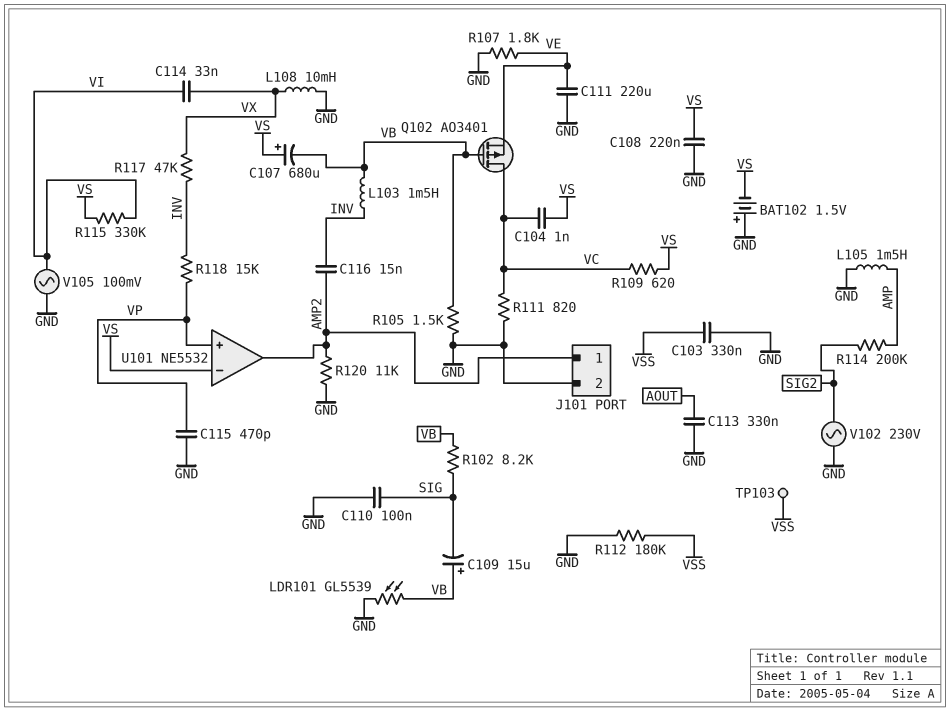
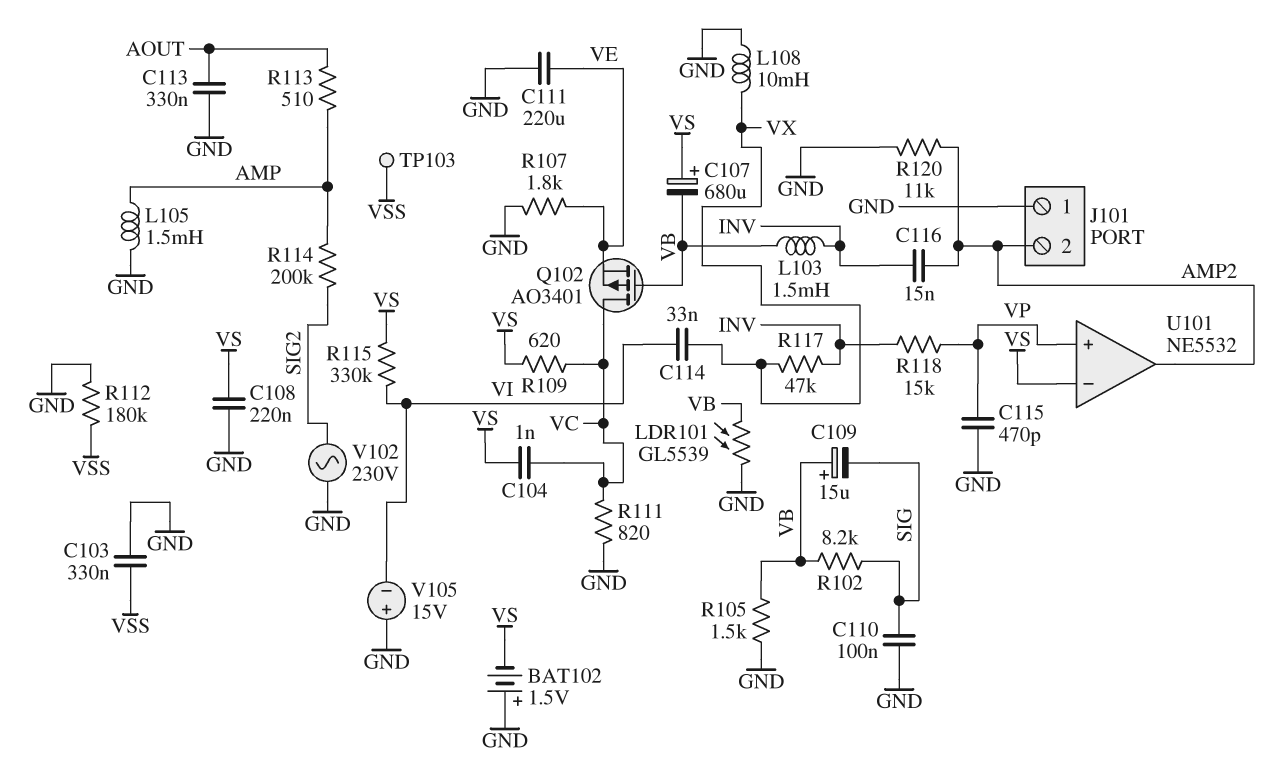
J101 pin 1: AMP2 -> GND
J101 pin 2: GND -> AMP2
R113: none -> 510 (AMP, AOUT)
V105: AC 100mV (GND, VI) -> 15V (plus GND, minus VI)

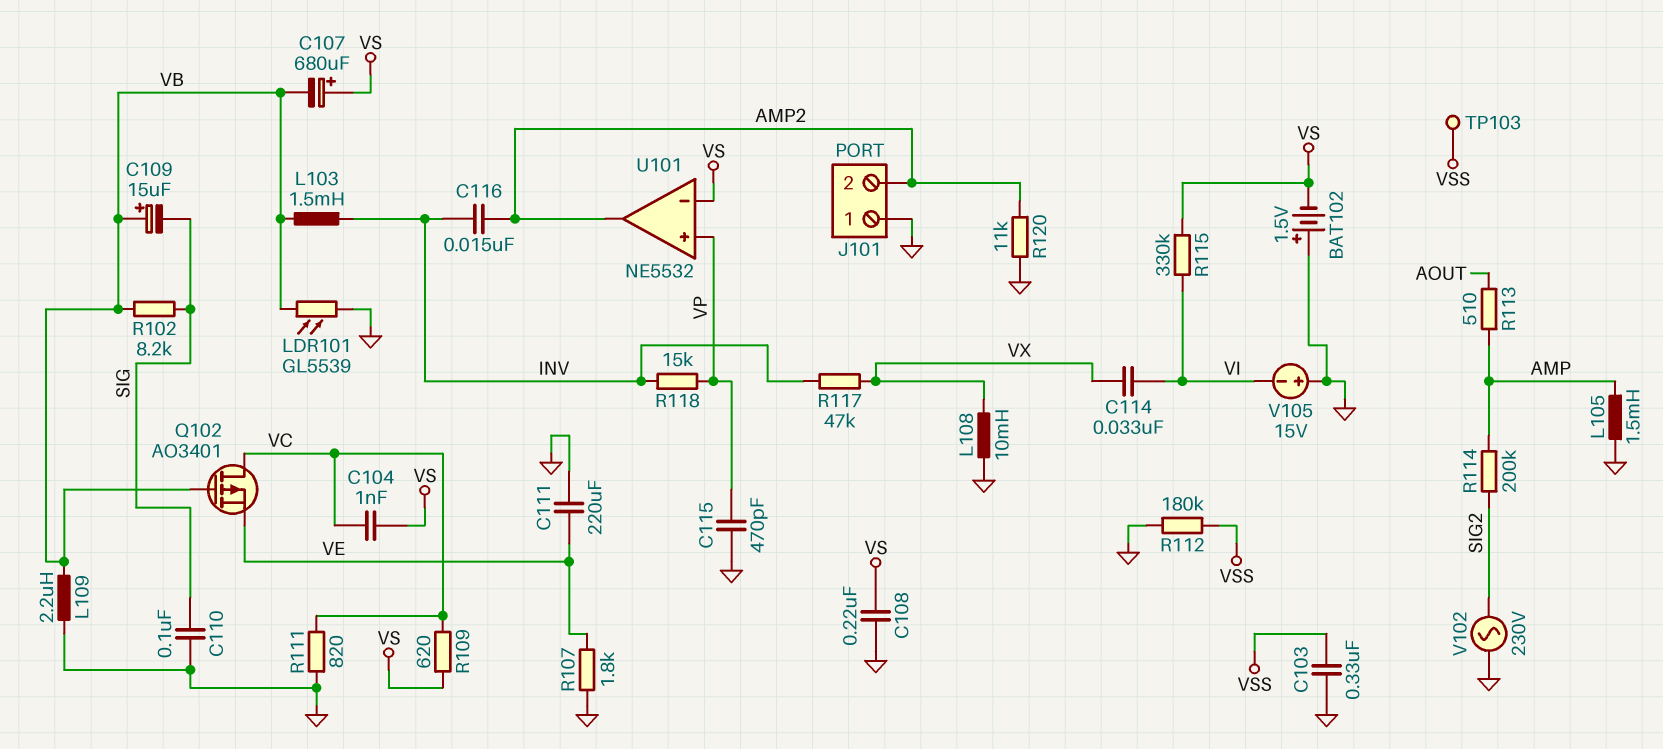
C113: 330nF (AOUT, GND) -> none
L109: none -> 2.2uH (GND, VB)
R105: 1.5k (GND, VB) -> none

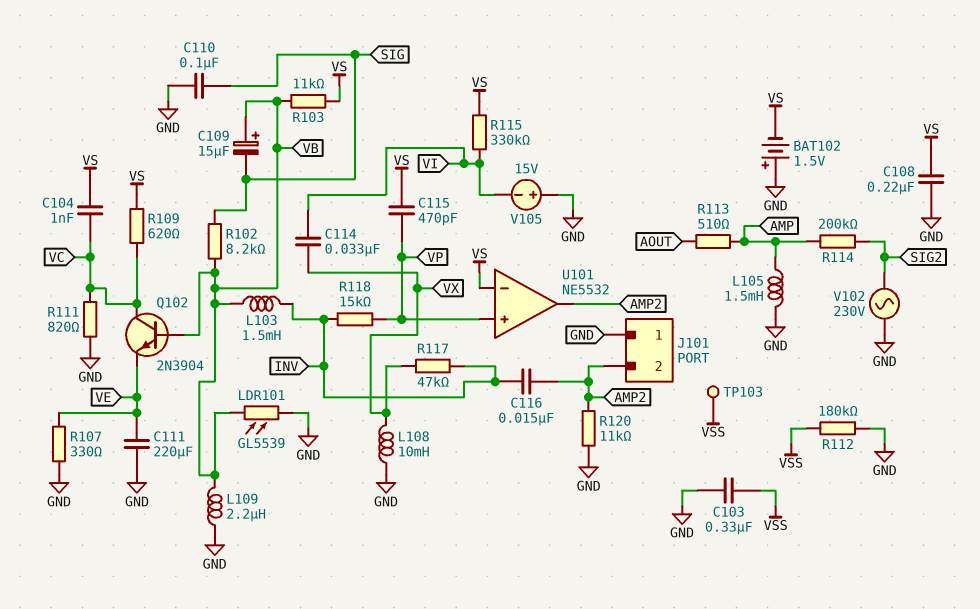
C107: 680uF (plus VS, minus VB) -> none
C115: 470pF (GND, VP) -> 470pF (VP, VS)
Q102: PMOS AO3401 (G VB, D VC, S VE) -> NPN 2N3904 (B VB, C VC, E VE)
R103: none -> 11k (VB, VS)
R107: 1.8k (GND, VE) -> 330 (GND, VE)

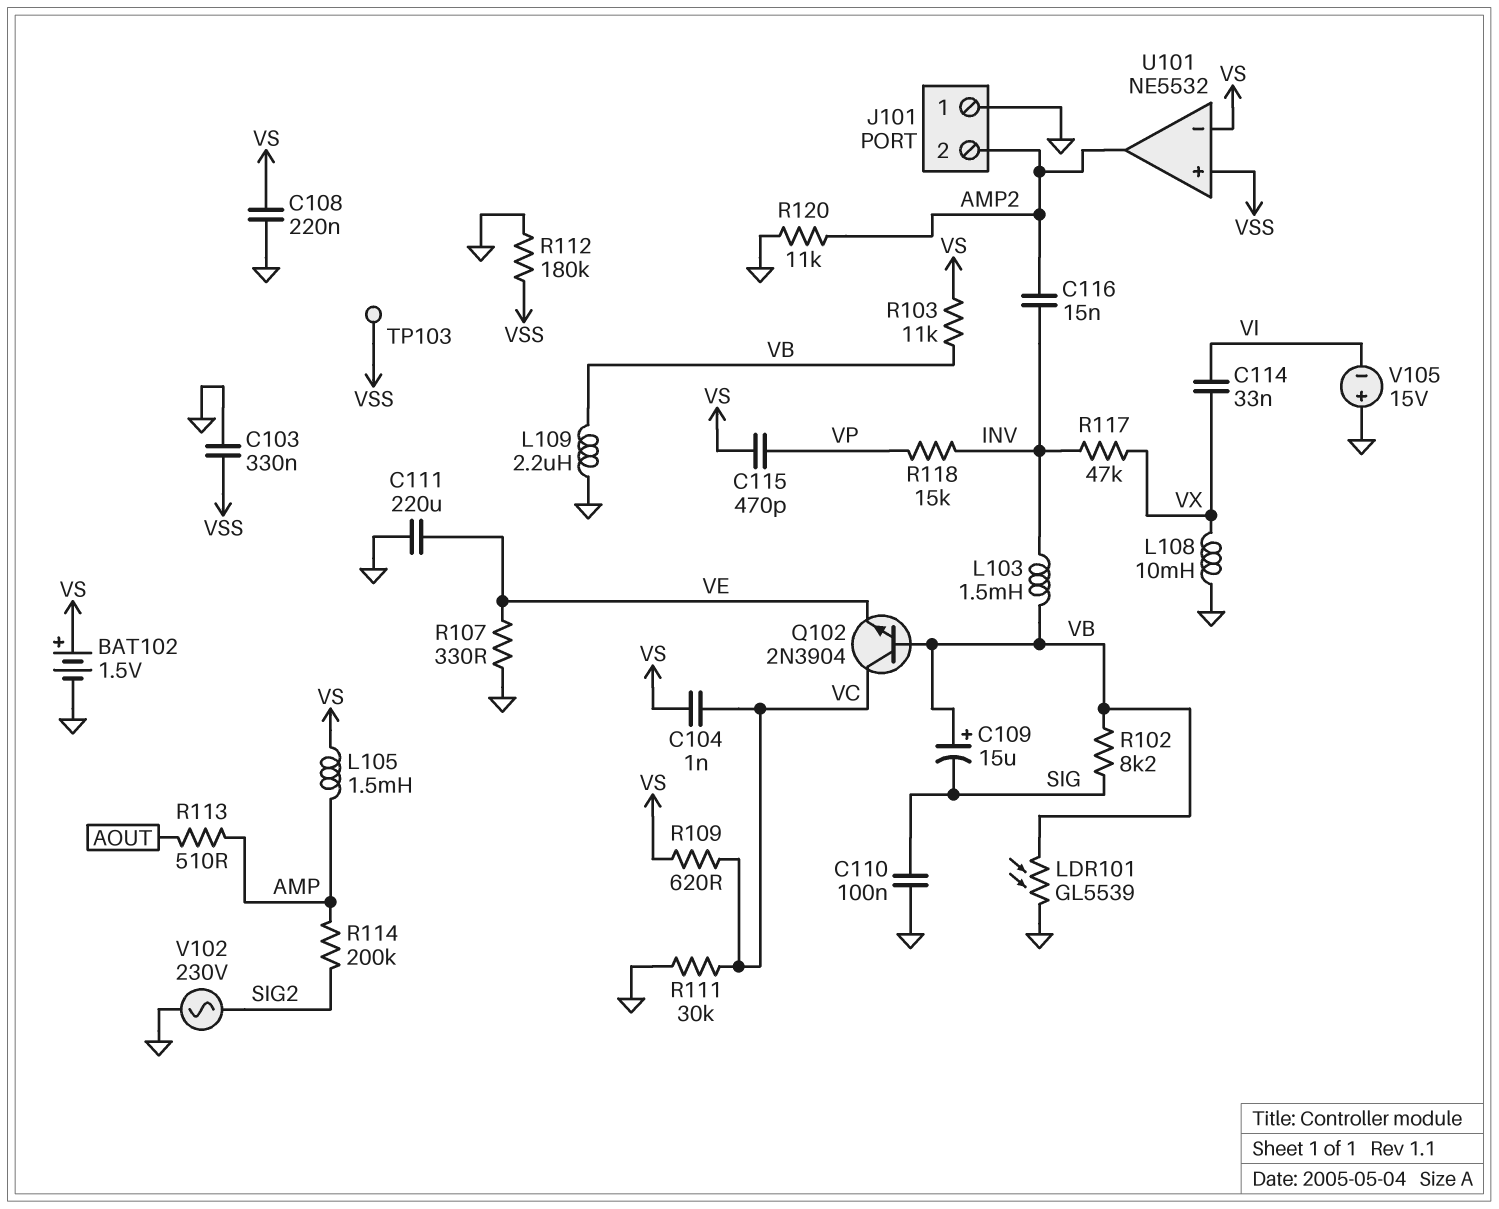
BAT102: 1.5V (plus GND, minus VS) -> 1.5V (plus VS, minus GND)
L105: 1.5mH (AMP, GND) -> 1.5mH (AMP, VS)
R111: 820 (GND, VC) -> 30k (GND, VC)
R115: 330k (VI, VS) -> none
U101 pin in+: VP -> VSS

